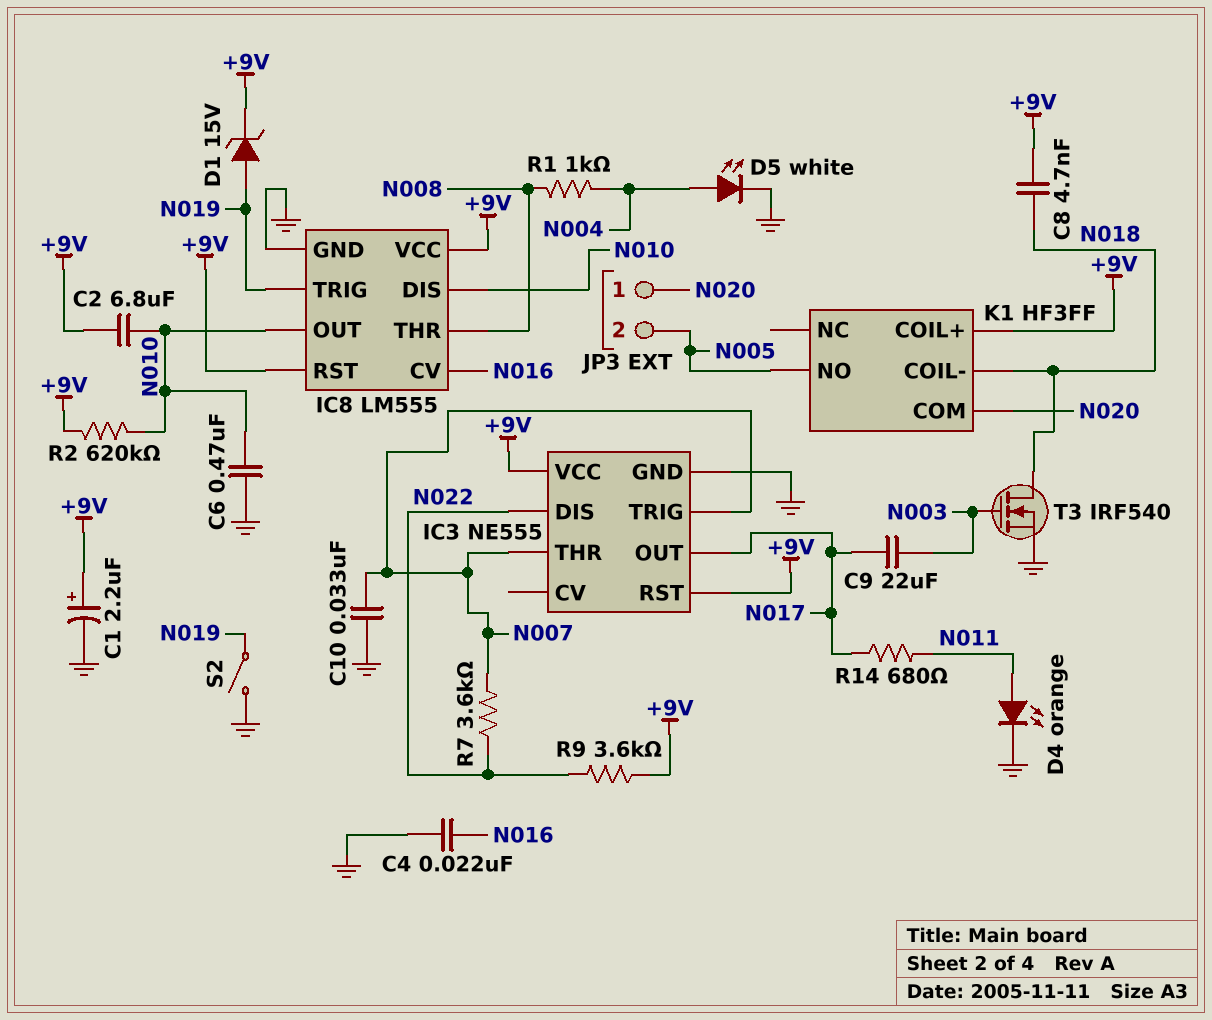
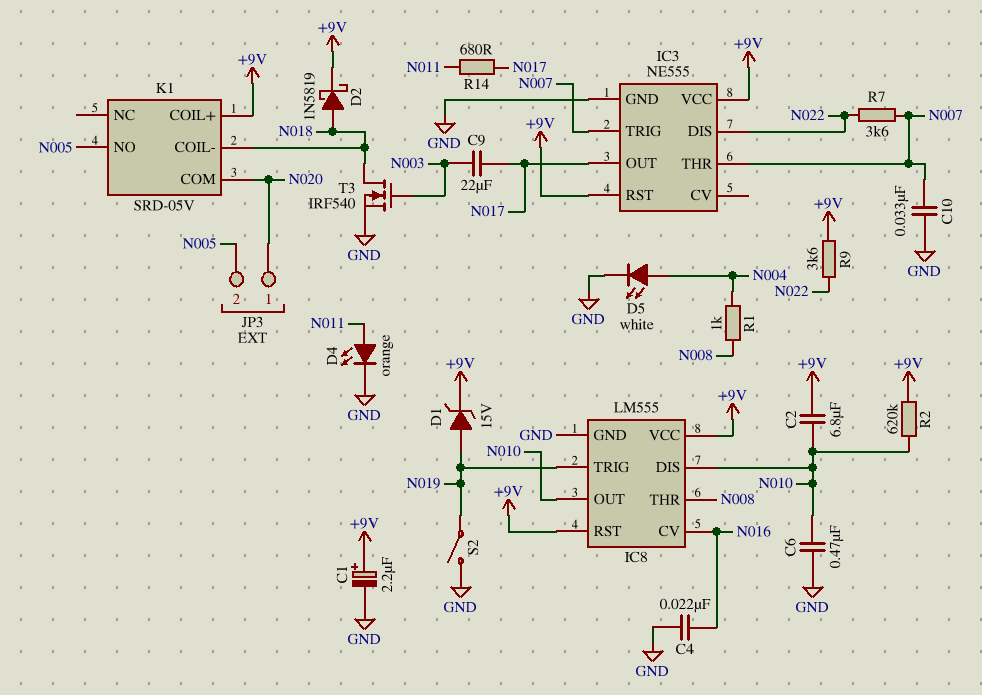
C8: 4.7nF (+9V, N018) -> none
D2: none -> schottky 1N5819 (A N018, K +9V)
K1: HF3FF -> SRD-05V

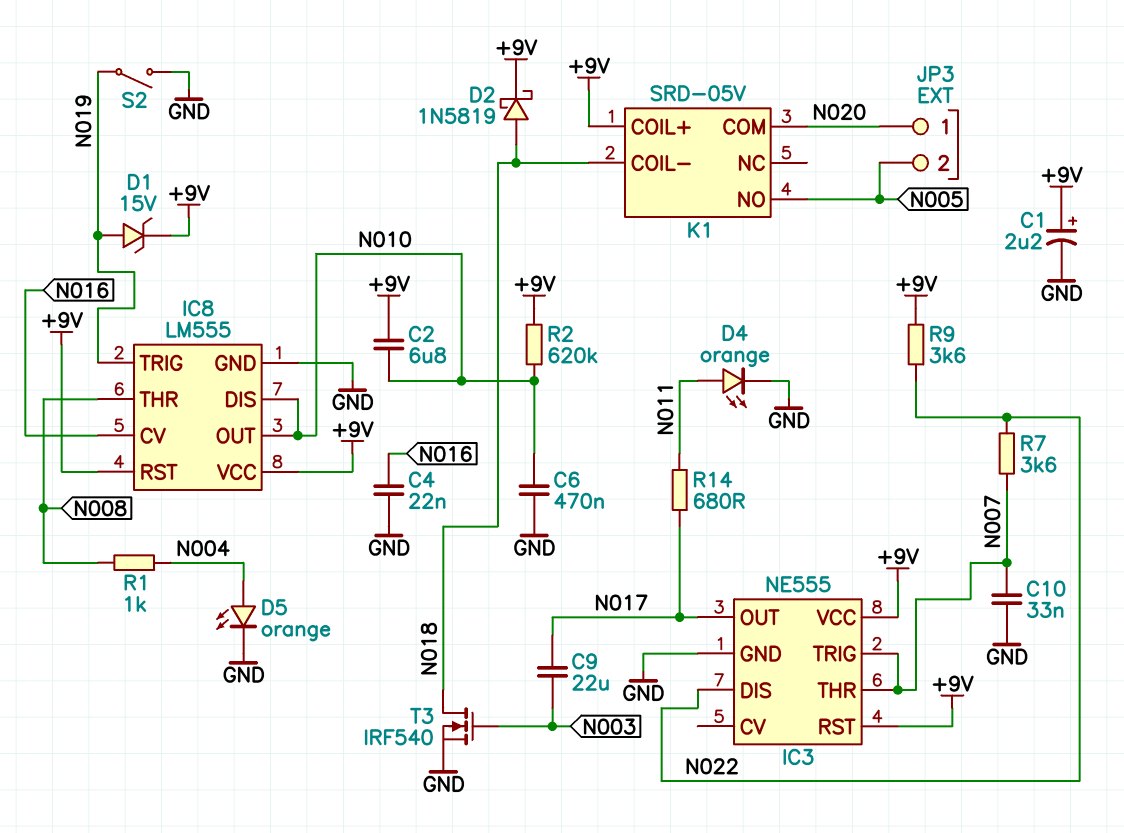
D5: LED white (A N004, K GND) -> LED orange (A N004, K GND)

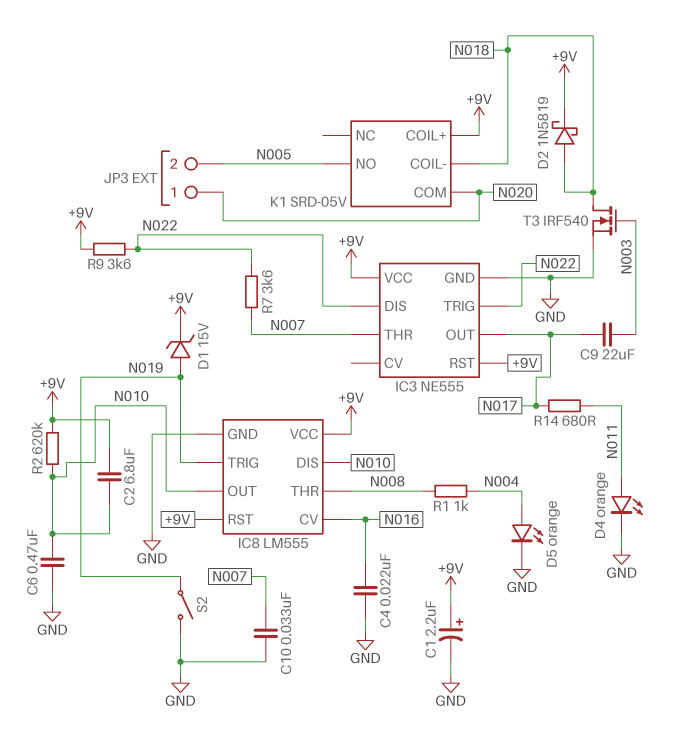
IC3 pin TRIG: N007 -> N022

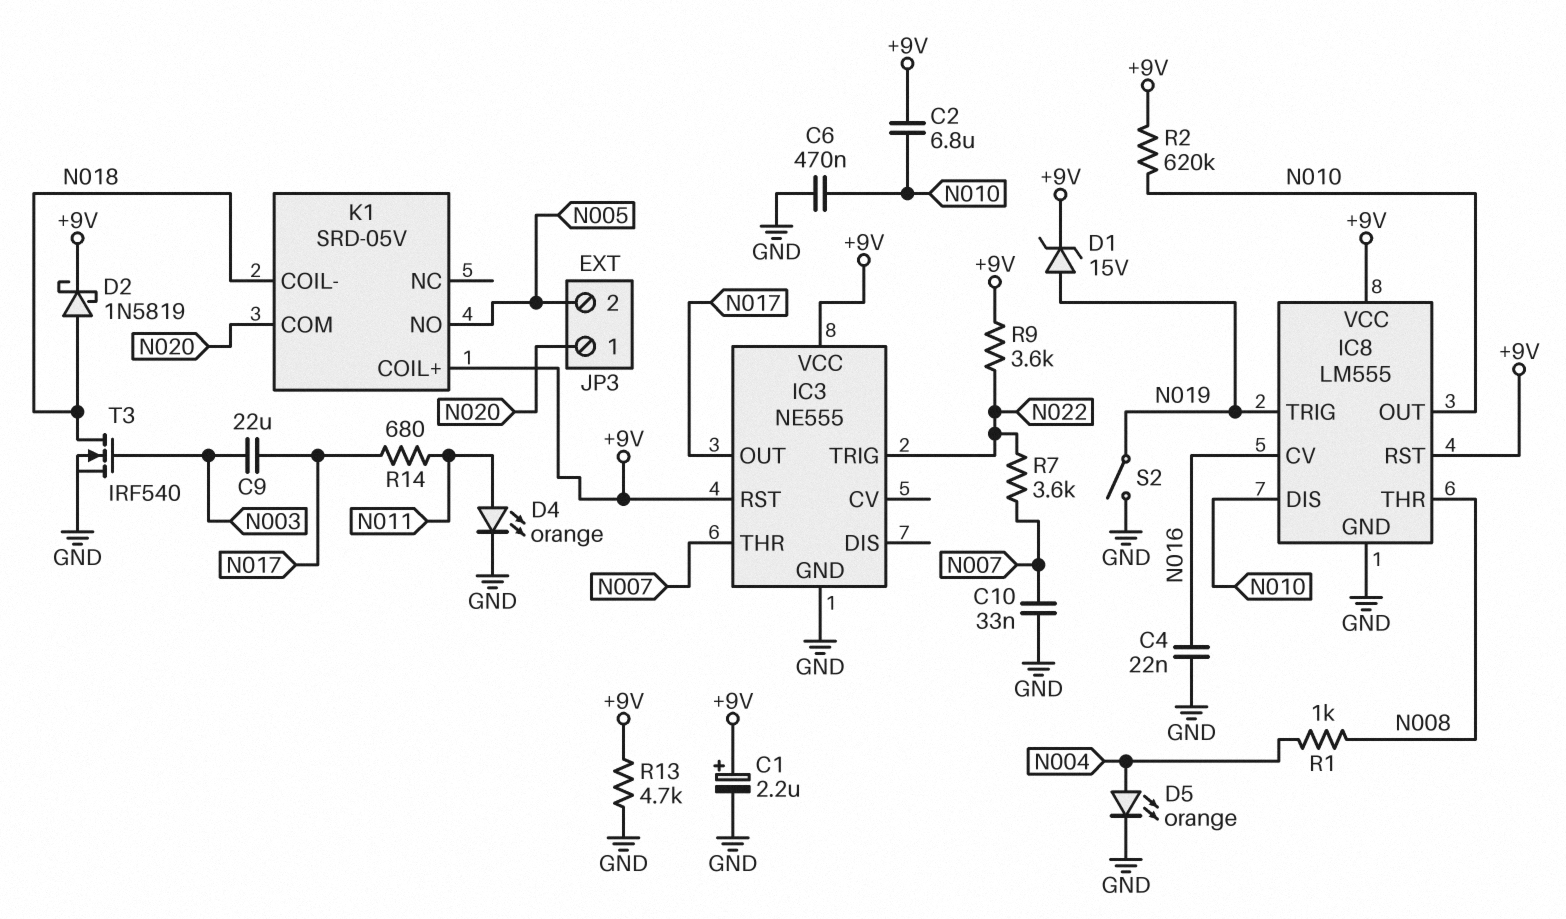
IC3 pin DIS: N022 -> none
R13: none -> 4.7k (+9V, GND)

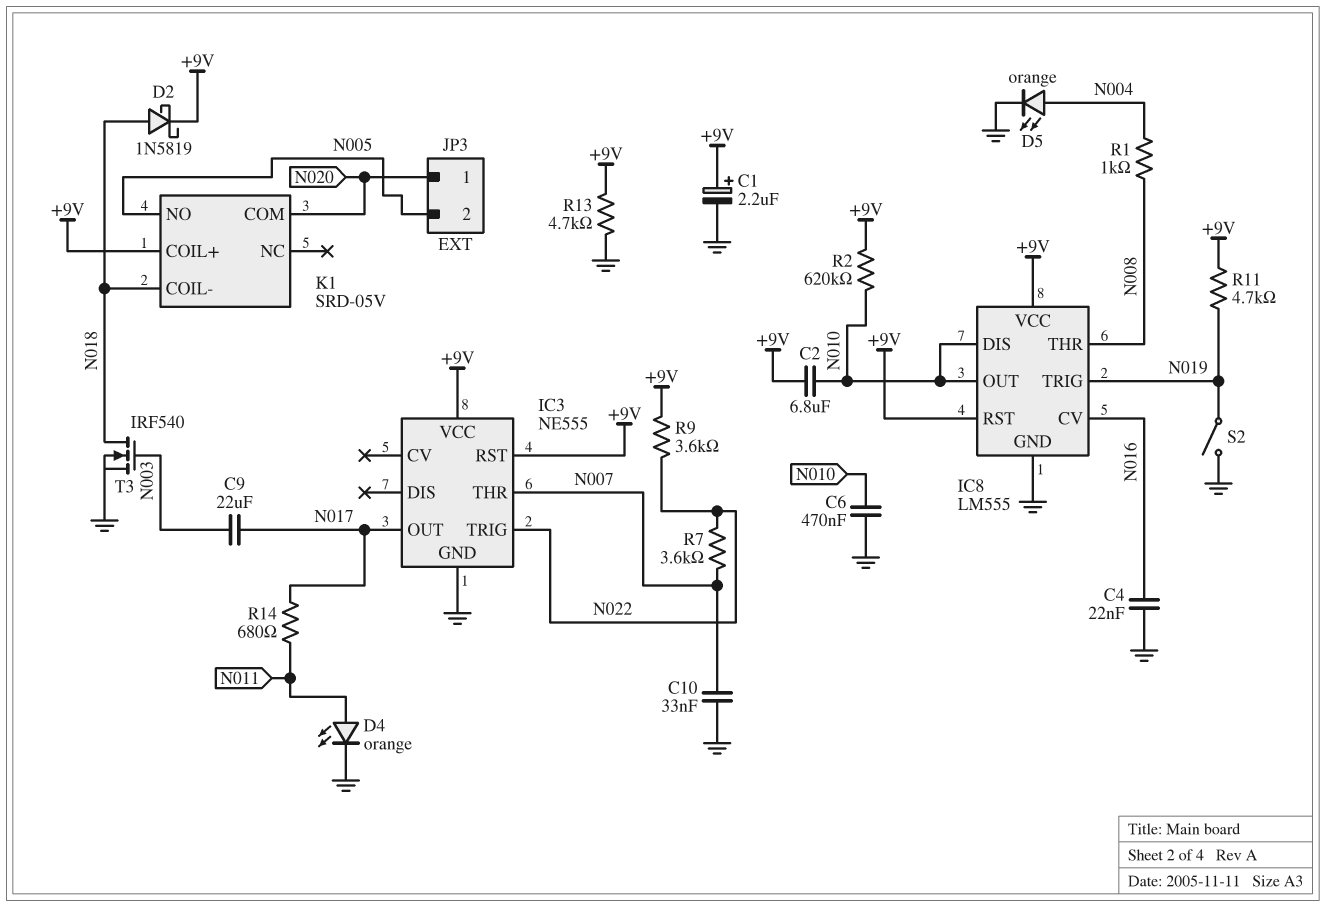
D1: zener 15V (A N019, K +9V) -> none
R11: none -> 4.7k (+9V, N019)

